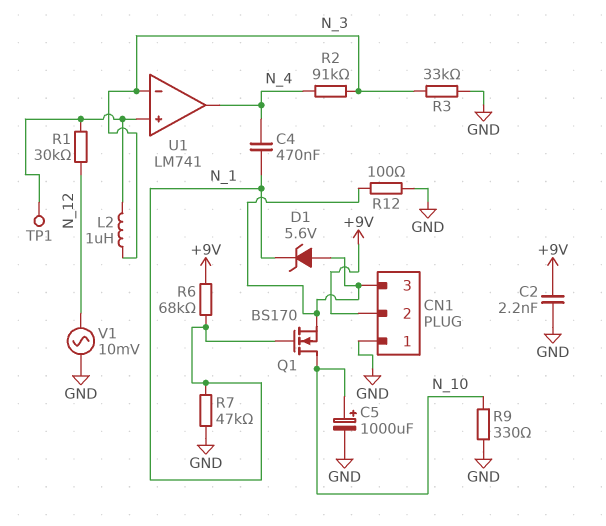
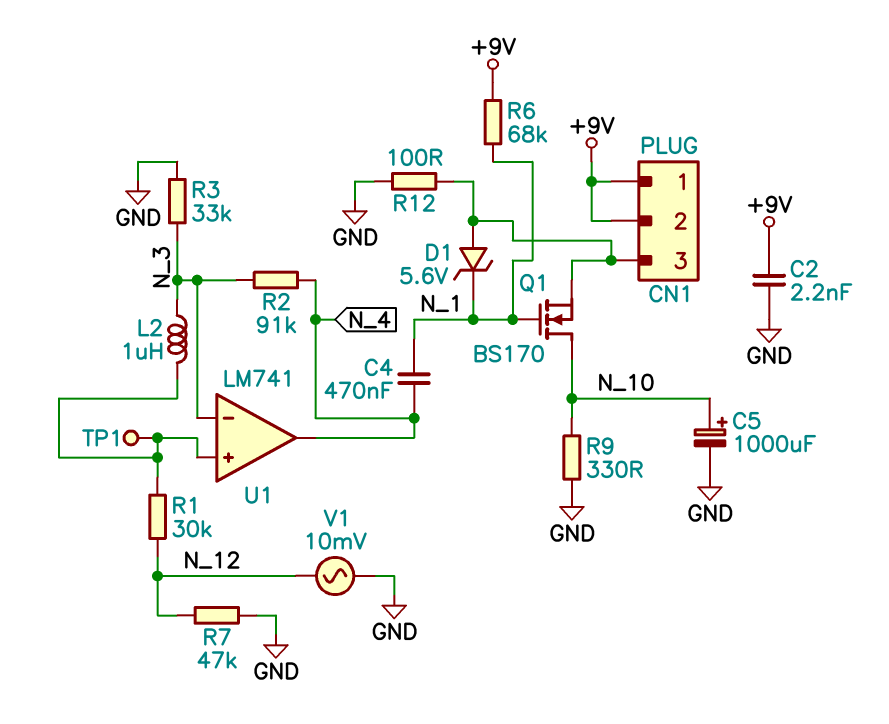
CN1 pin 1: GND -> +9V
R7: 47k (GND, N_1) -> 47k (GND, N_12)

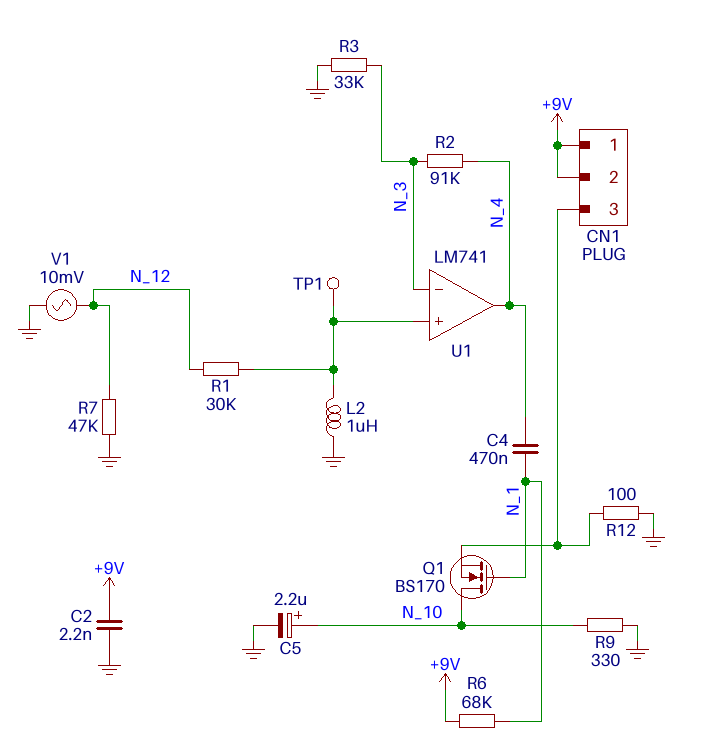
C5: 1000uF (plus N_10, minus GND) -> 2.2uF (plus N_10, minus GND)
D1: zener 5.6V (A CN1/3, K N_1) -> none
L2: 1uH (N_3, U1/in+) -> 1uH (GND, U1/in+)

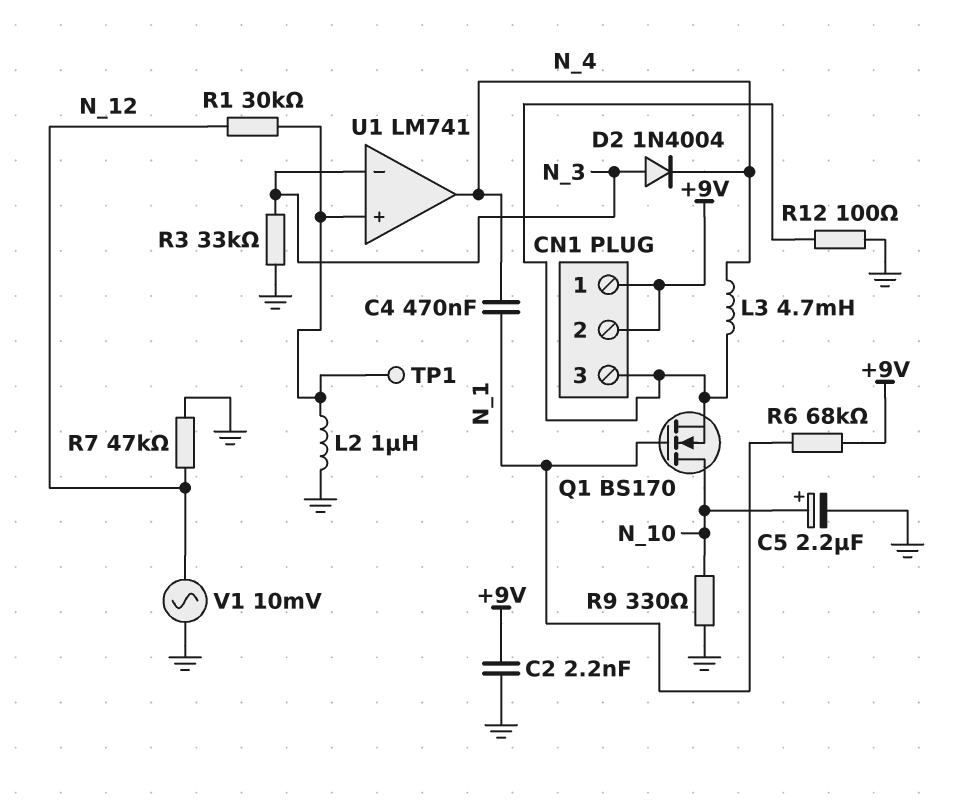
D2: none -> diode 1N4004 (A N_3, K N_4)
L3: none -> 4.7mH (CN1/3, N_4)
R2: 91k (N_3, N_4) -> none

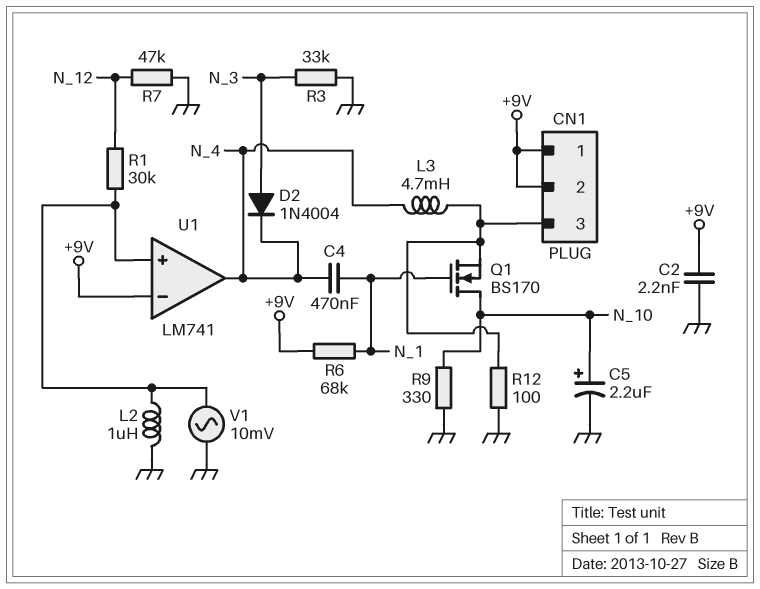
TP1: test point (U1/in+) -> none
U1 pin in-: N_3 -> +9V
V1: AC 10mV (GND, N_12) -> AC 10mV (GND, U1/in+)

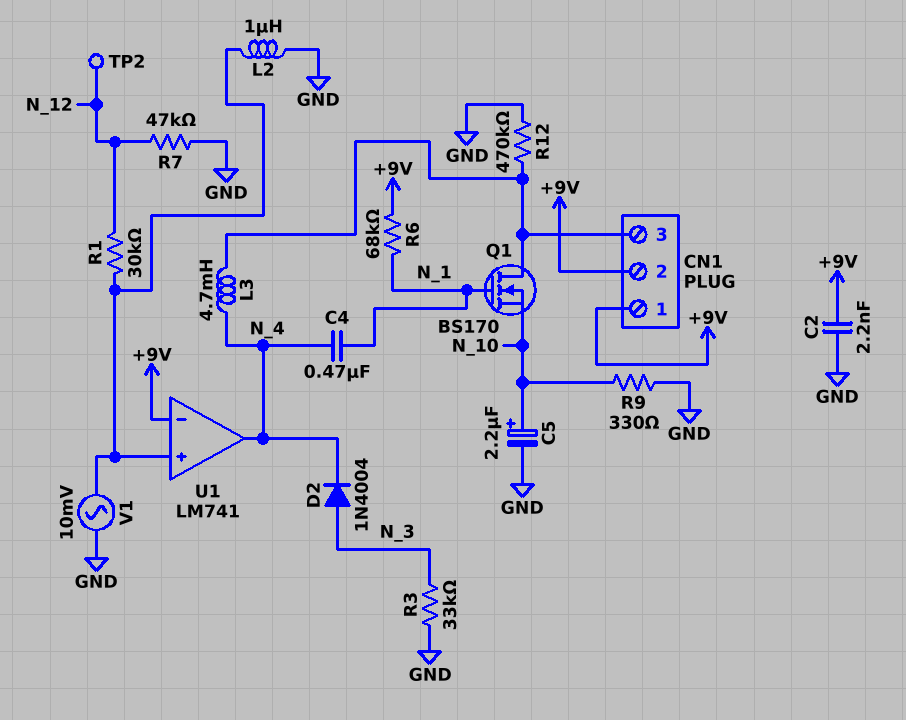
Q1: NMOS BS170 (G N_1, D N_10, S CN1/3) -> NMOS BS170 (G N_1, D CN1/3, S N_10)
R12: 100 (CN1/3, GND) -> 470k (CN1/3, GND)
TP2: none -> test point (N_12)

